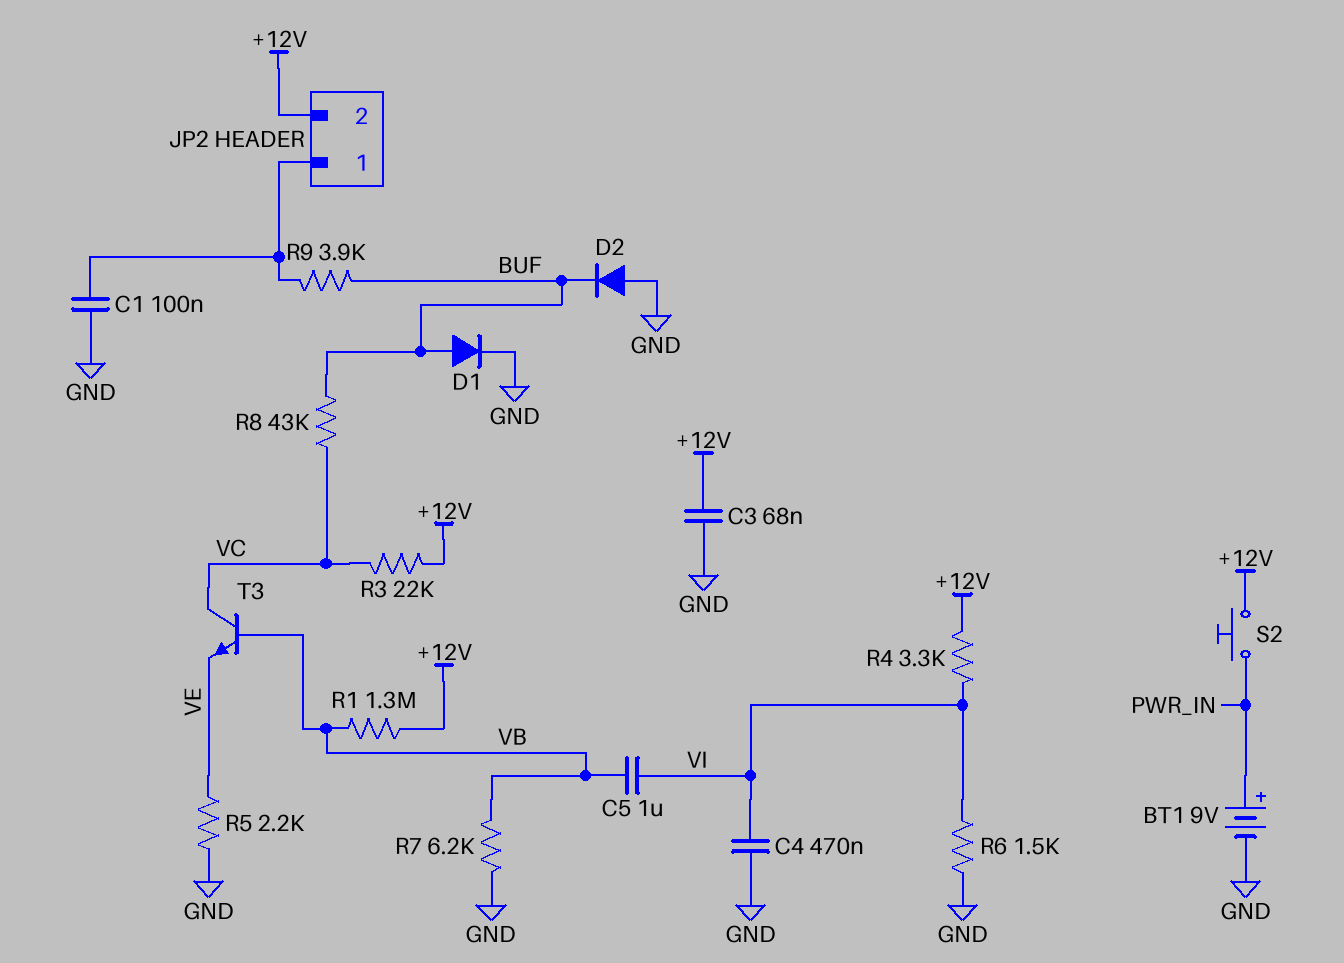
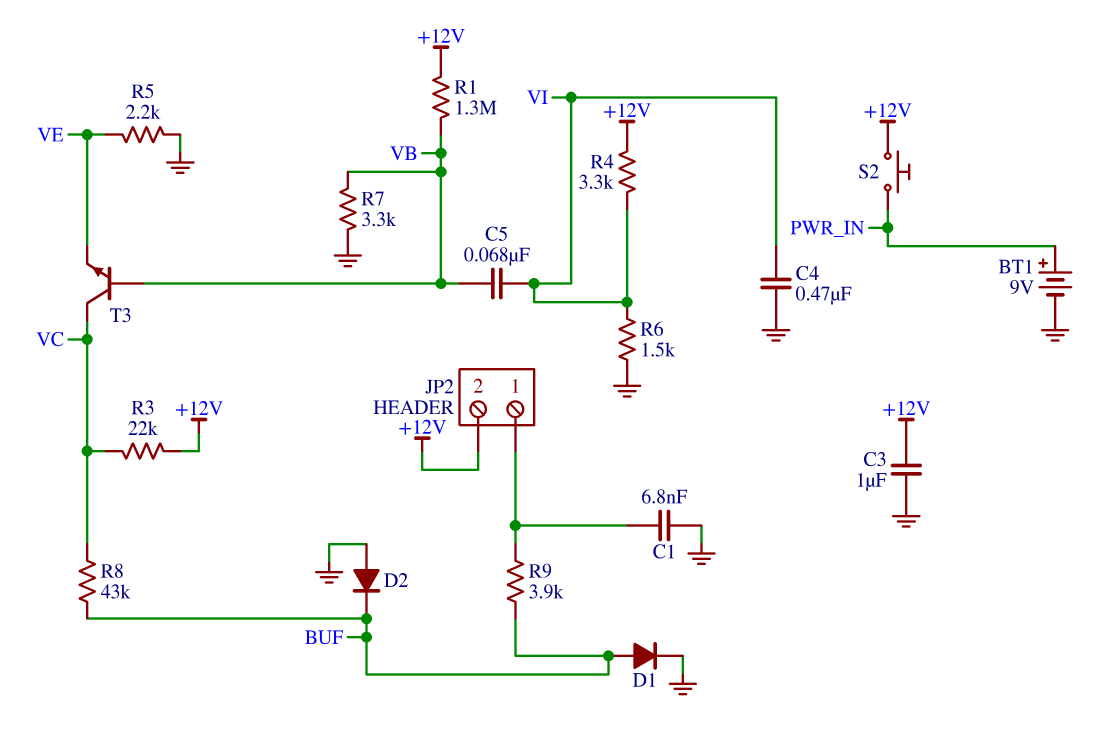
C1: 100nF (GND, JP2/1) -> 6.8nF (GND, JP2/1)
C3: 68nF (+12V, GND) -> 1uF (+12V, GND)
C5: 1uF (VB, VI) -> 68nF (VB, VI)
R7: 6.2k (GND, VB) -> 3.3k (GND, VB)

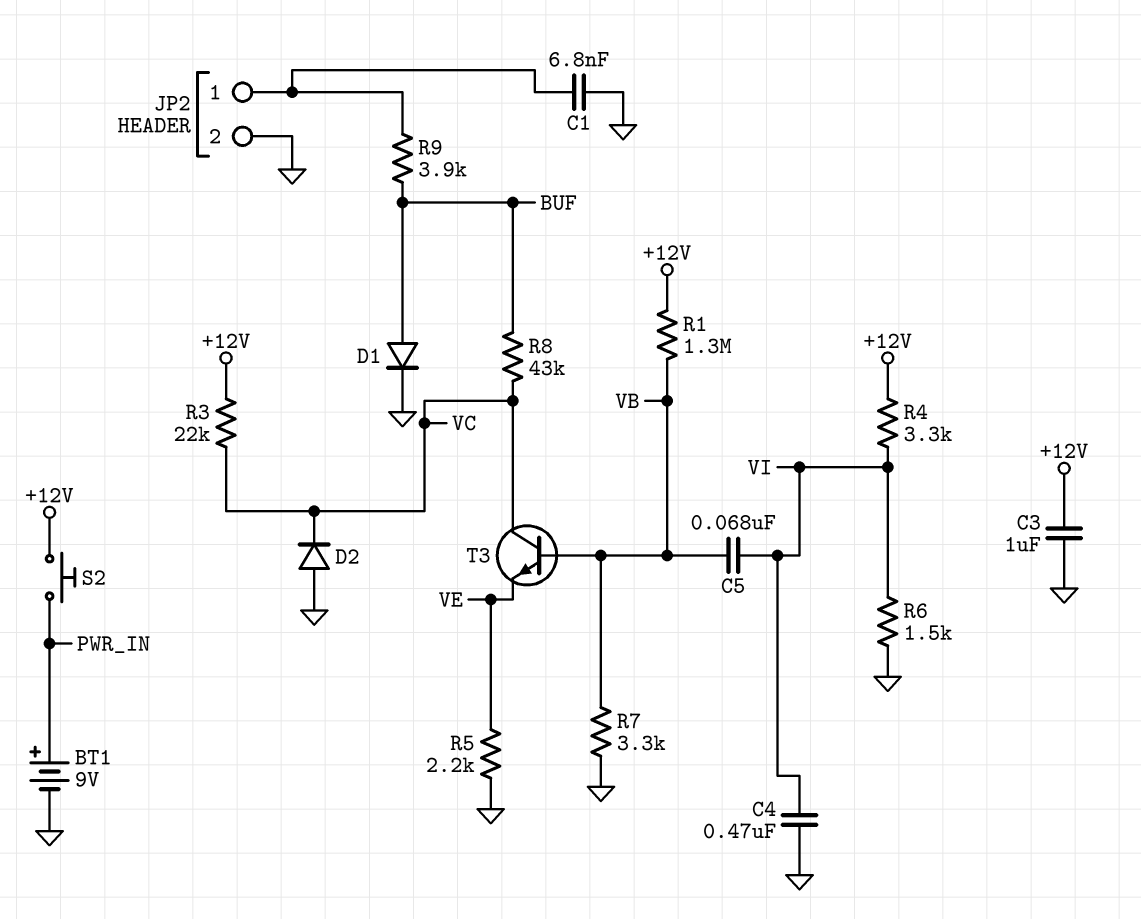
D2: diode (A GND, K BUF) -> diode (A GND, K VC)
JP2 pin 2: +12V -> GND

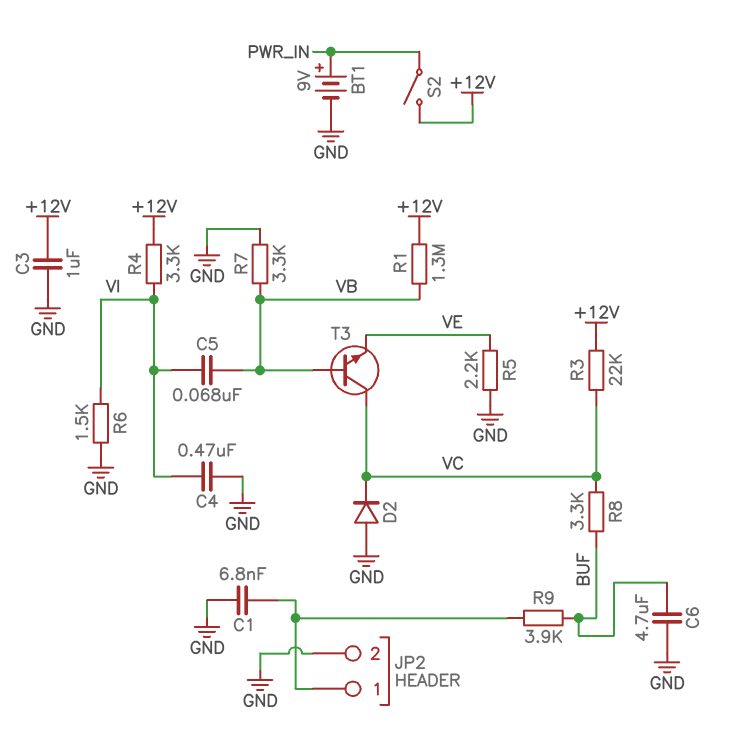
C6: none -> 4.7uF (BUF, GND)
D1: diode (A BUF, K GND) -> none
R8: 43k (BUF, VC) -> 3.3k (BUF, VC)
S2: button (+12V, PWR_IN) -> switch (+12V, PWR_IN)

